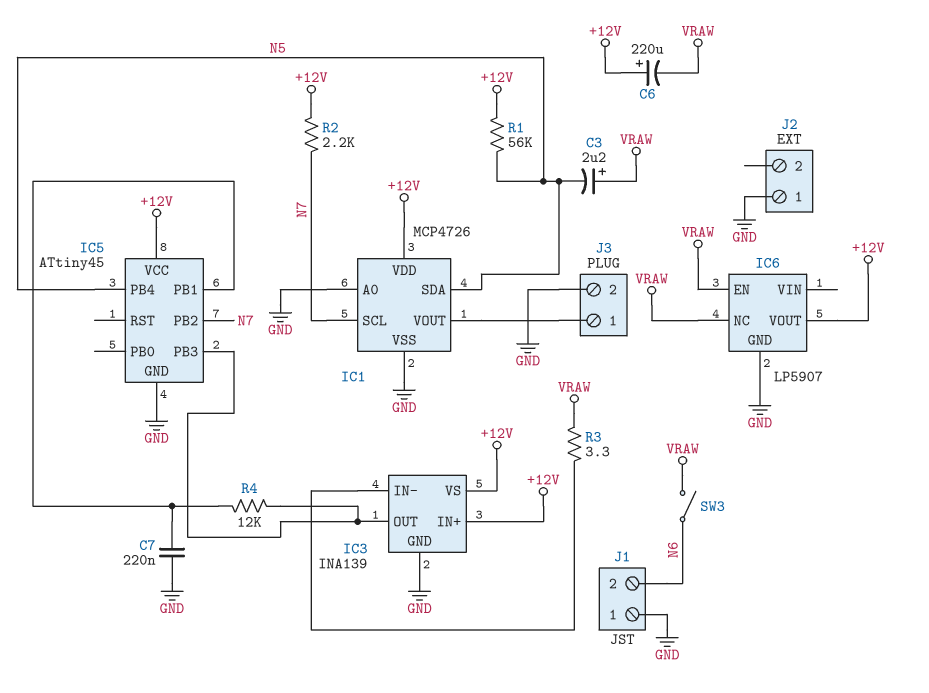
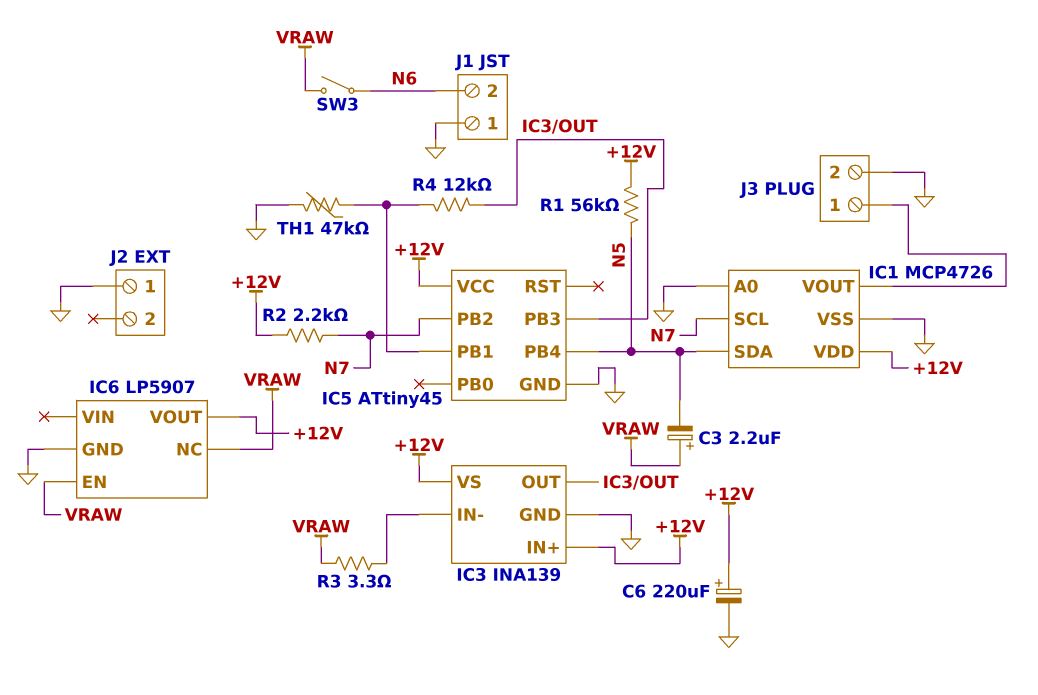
C6: 220uF (plus +12V, minus VRAW) -> 220uF (plus +12V, minus GND)
C7: 220nF (GND, IC5/PB1) -> none
TH1: none -> 47k (GND, IC5/PB1)

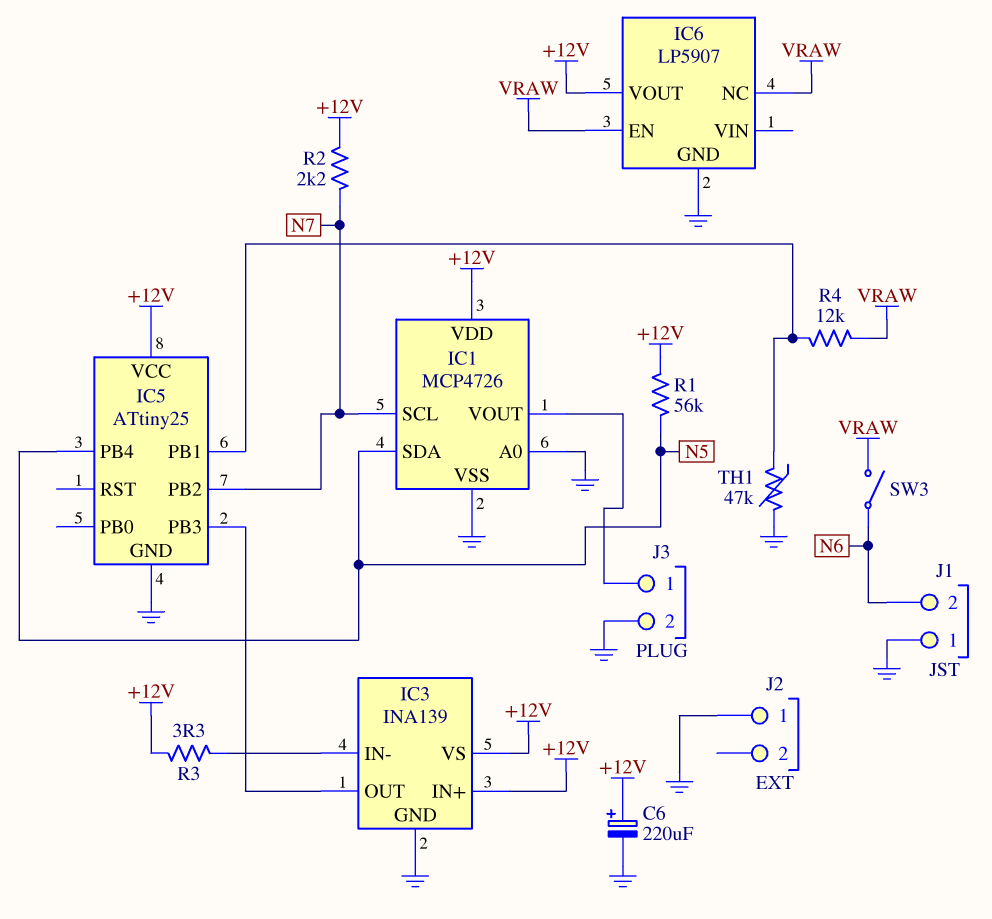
C3: 2.2uF (plus VRAW, minus N5) -> none
IC5: ATtiny45 -> ATtiny25
R3: 3.3 (IC3/IN-, VRAW) -> 3.3 (+12V, IC3/IN-)
R4: 12k (IC3/OUT, IC5/PB1) -> 12k (IC5/PB1, VRAW)

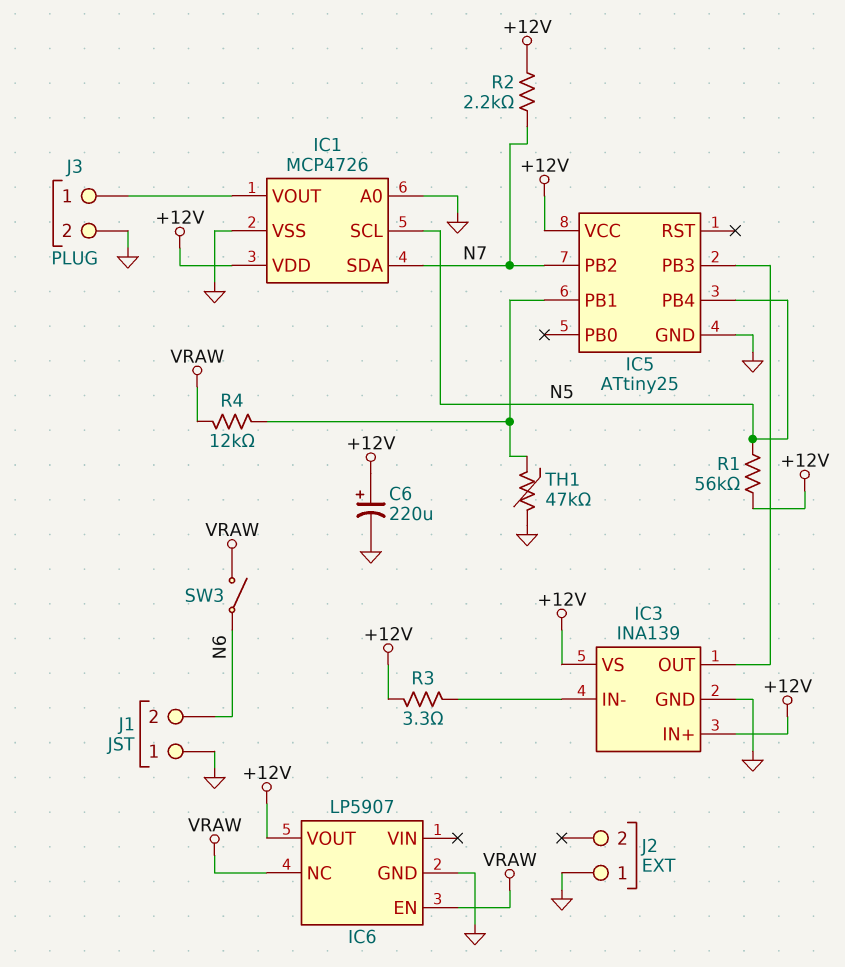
IC1 pin SCL: N7 -> N5
IC1 pin SDA: N5 -> N7

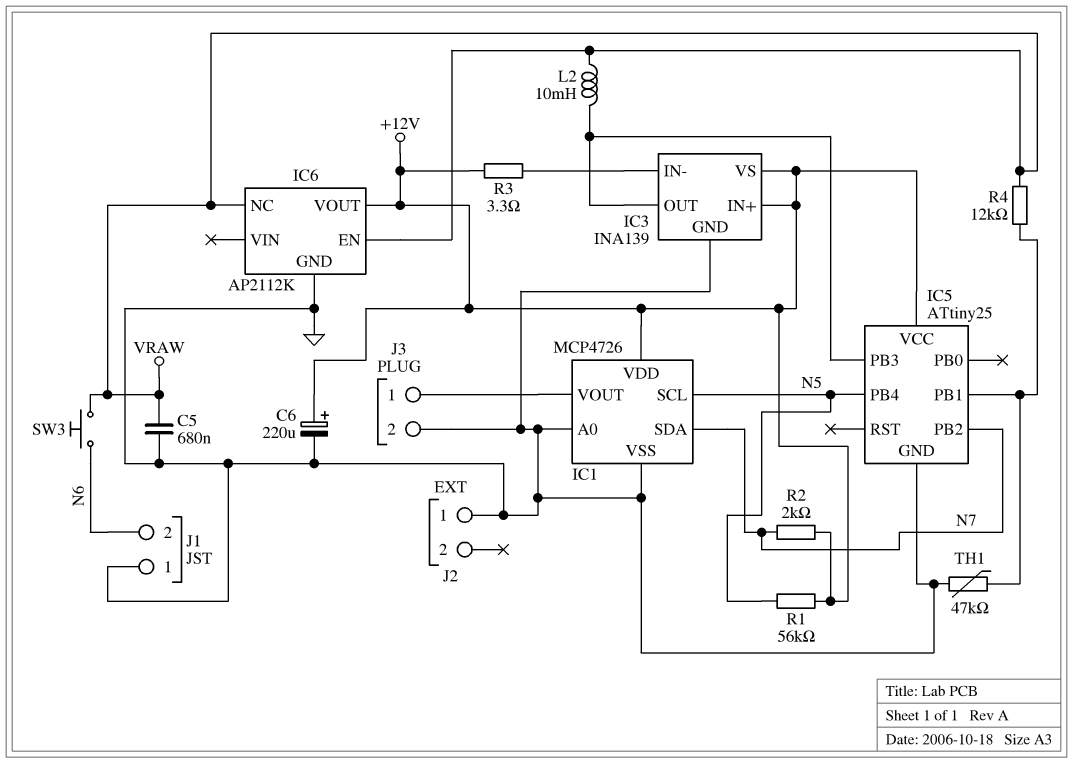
C5: none -> 680nF (GND, VRAW)
IC6: LP5907 -> AP2112K
L2: none -> 10mH (IC3/OUT, VRAW)
R2: 2.2k (+12V, N7) -> 2k (+12V, N7)
SW3: switch (N6, VRAW) -> button (N6, VRAW)

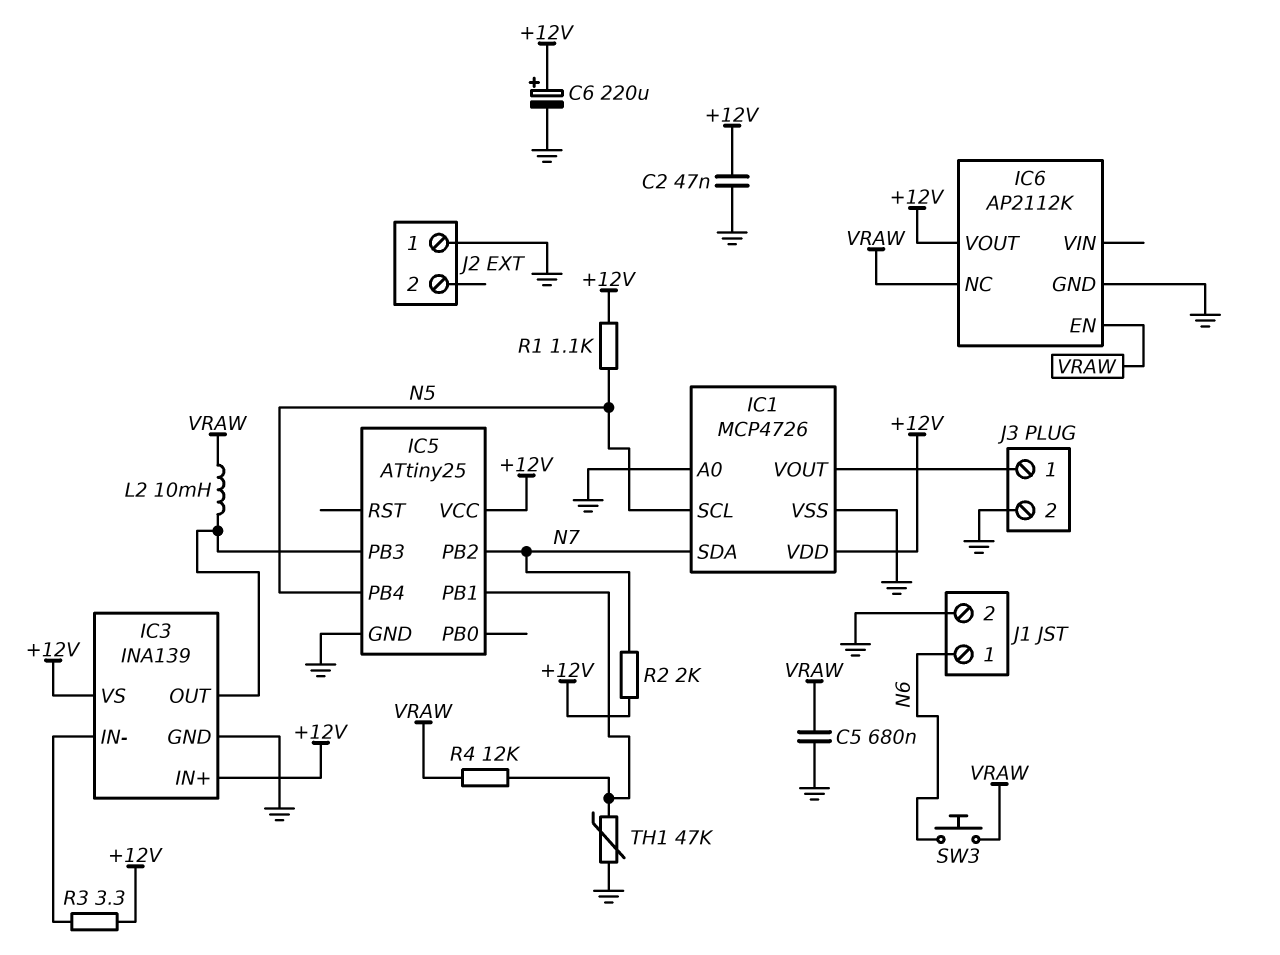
C2: none -> 47nF (+12V, GND)
J1 pin 1: GND -> N6
J1 pin 2: N6 -> GND
R1: 56k (+12V, N5) -> 1.1k (+12V, N5)

